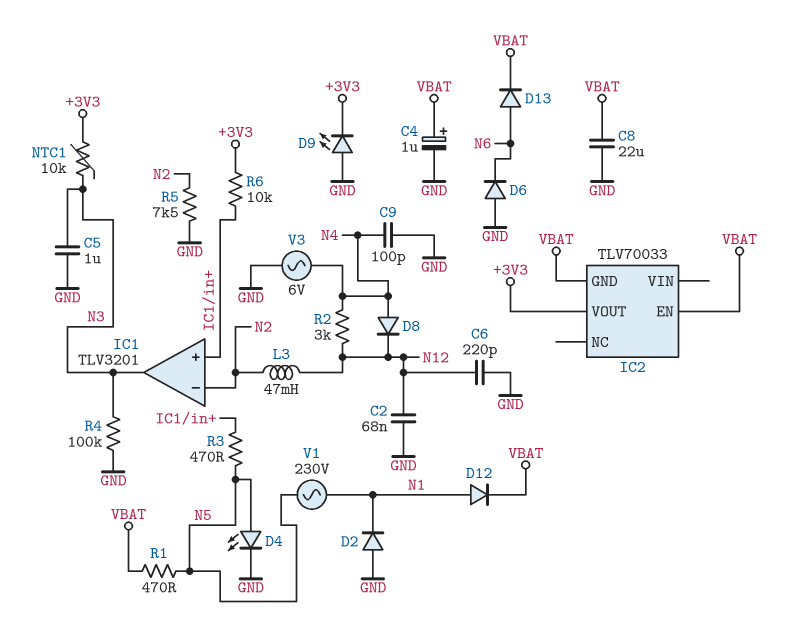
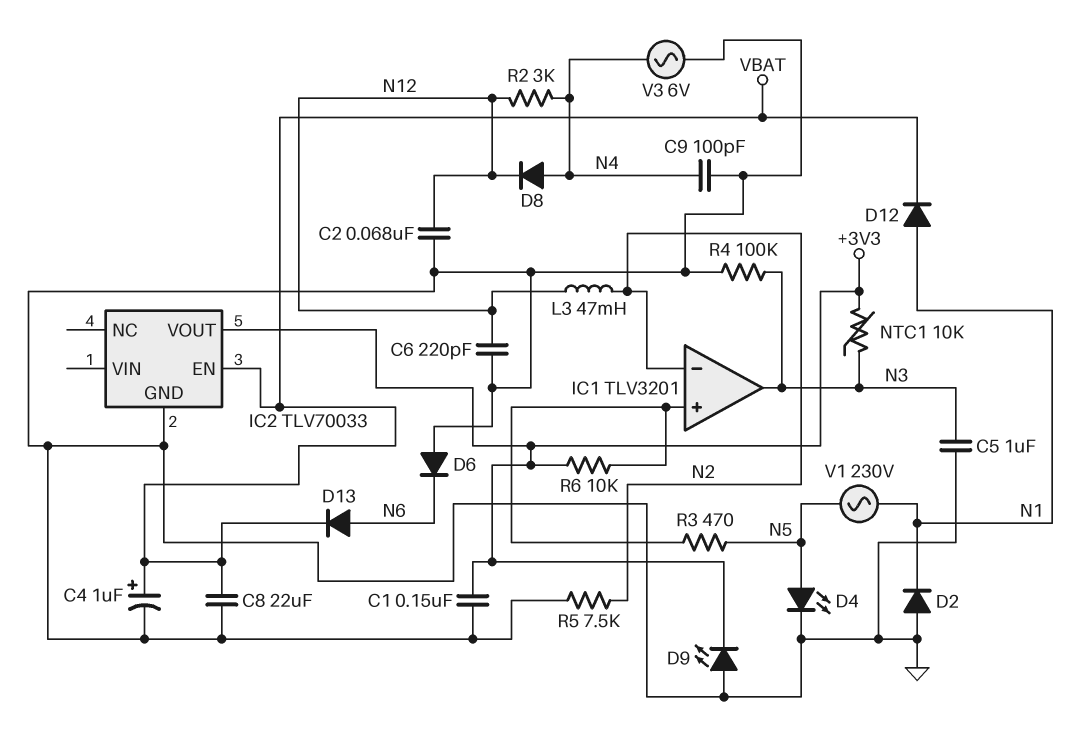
C1: none -> 150nF (+3V3, GND)
IC2 pin GND: VBAT -> GND
R1: 470 (N5, VBAT) -> none

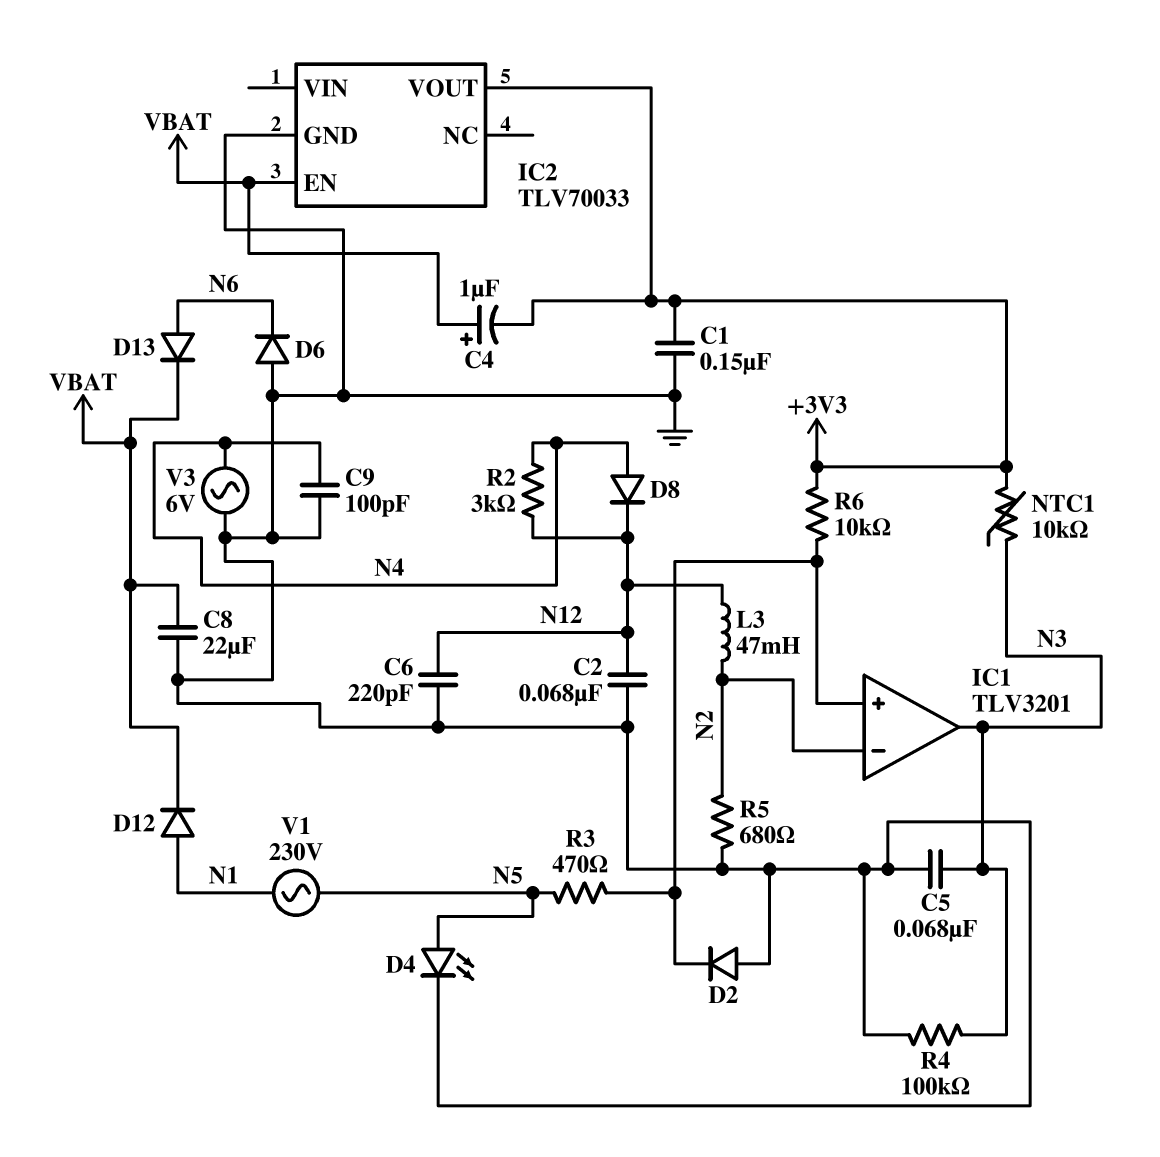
C4: 1uF (plus VBAT, minus GND) -> 1uF (plus VBAT, minus +3V3)
C5: 1uF (GND, N3) -> 68nF (GND, N3)
D2: diode (A GND, K N1) -> diode (A GND, K IC1/in+)
D9: LED (A GND, K +3V3) -> none
R5: 7.5k (GND, N2) -> 680 (GND, N2)

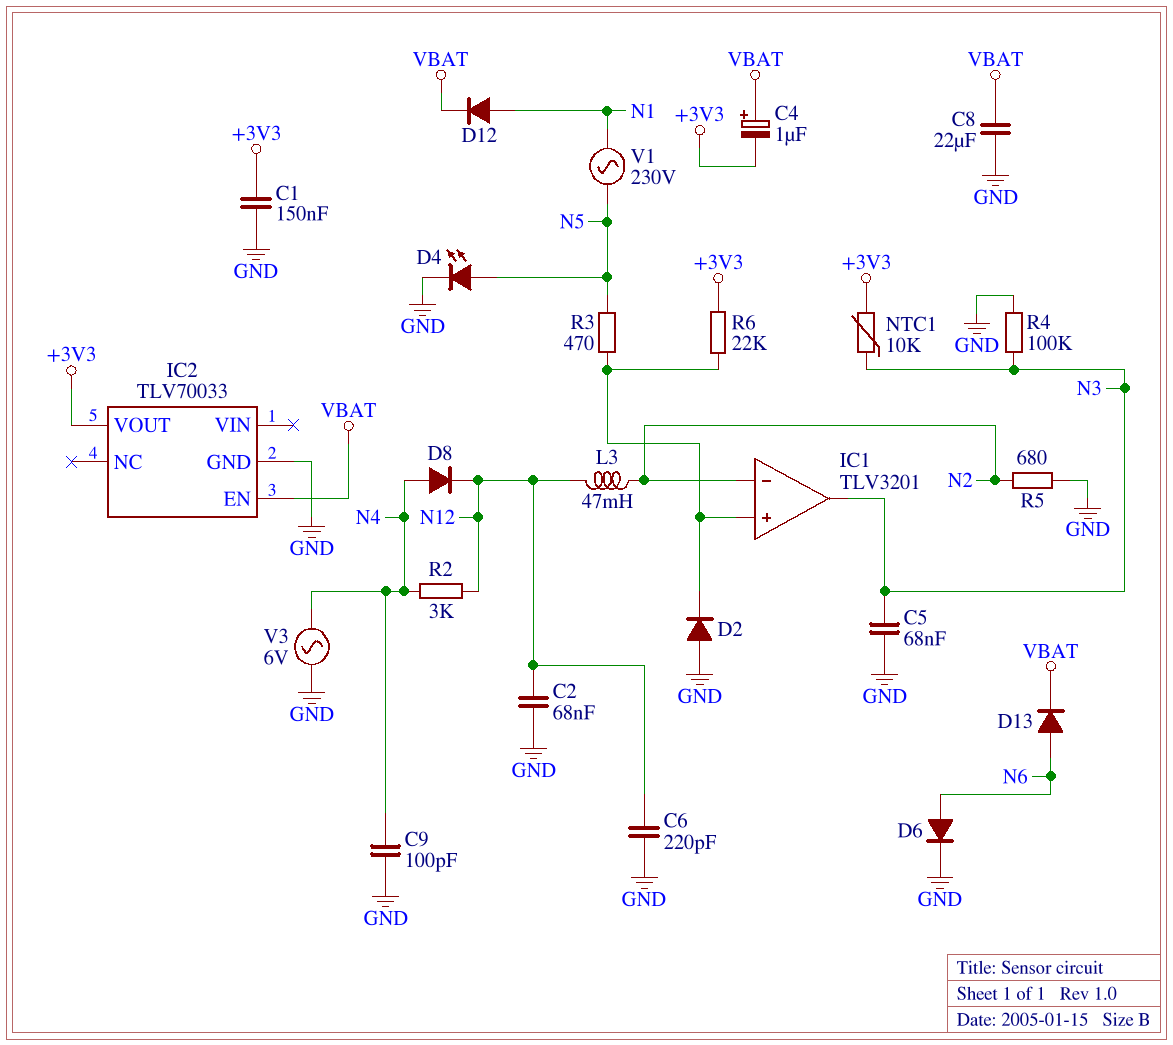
D6: diode (A GND, K N6) -> diode (A N6, K GND)
R6: 10k (+3V3, IC1/in+) -> 22k (+3V3, IC1/in+)

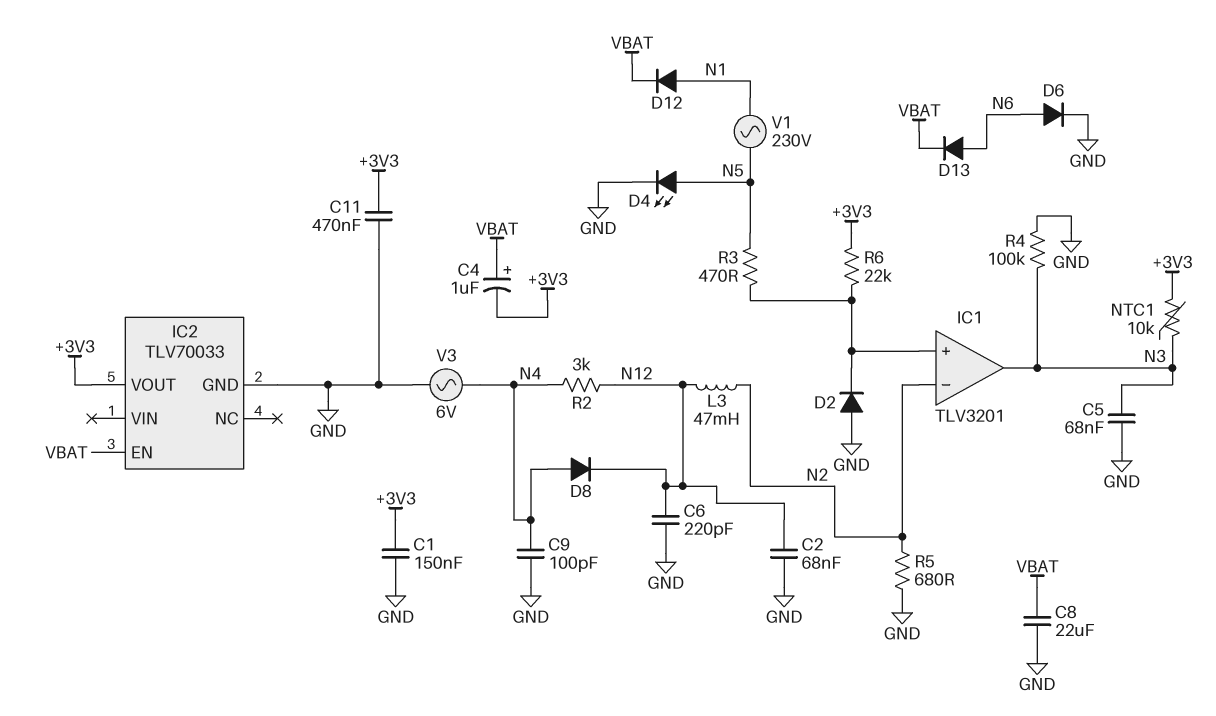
C11: none -> 470nF (+3V3, GND)

